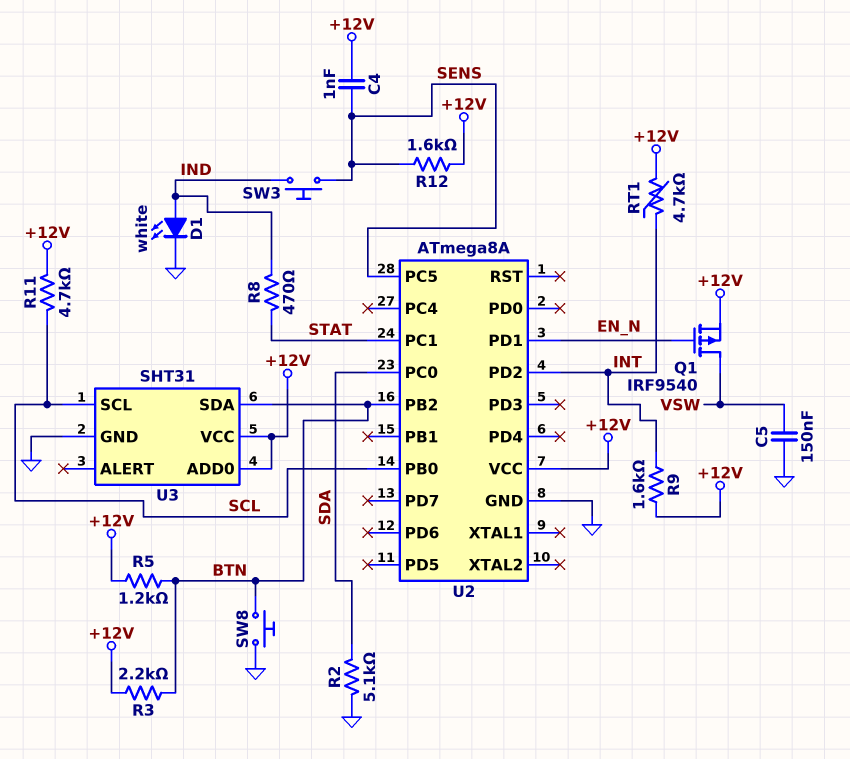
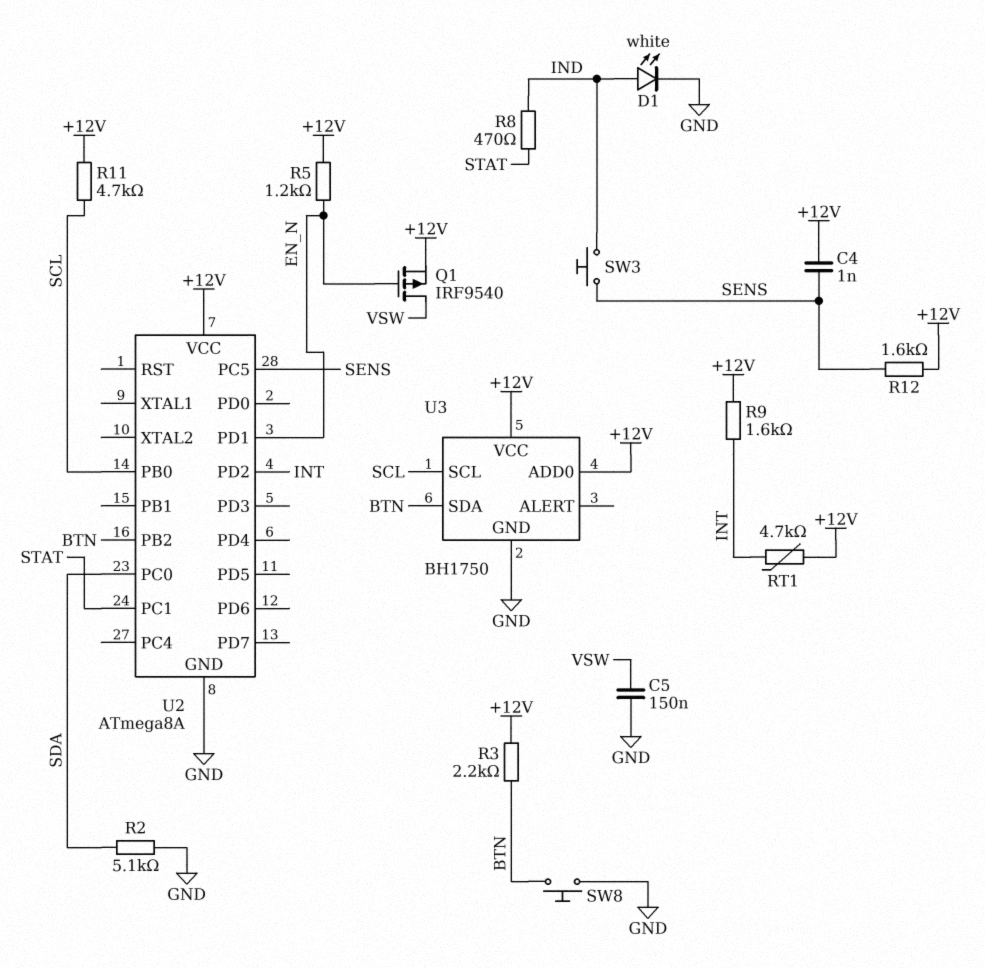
R5: 1.2k (+12V, BTN) -> 1.2k (+12V, EN_N)
U3: SHT31 -> BH1750

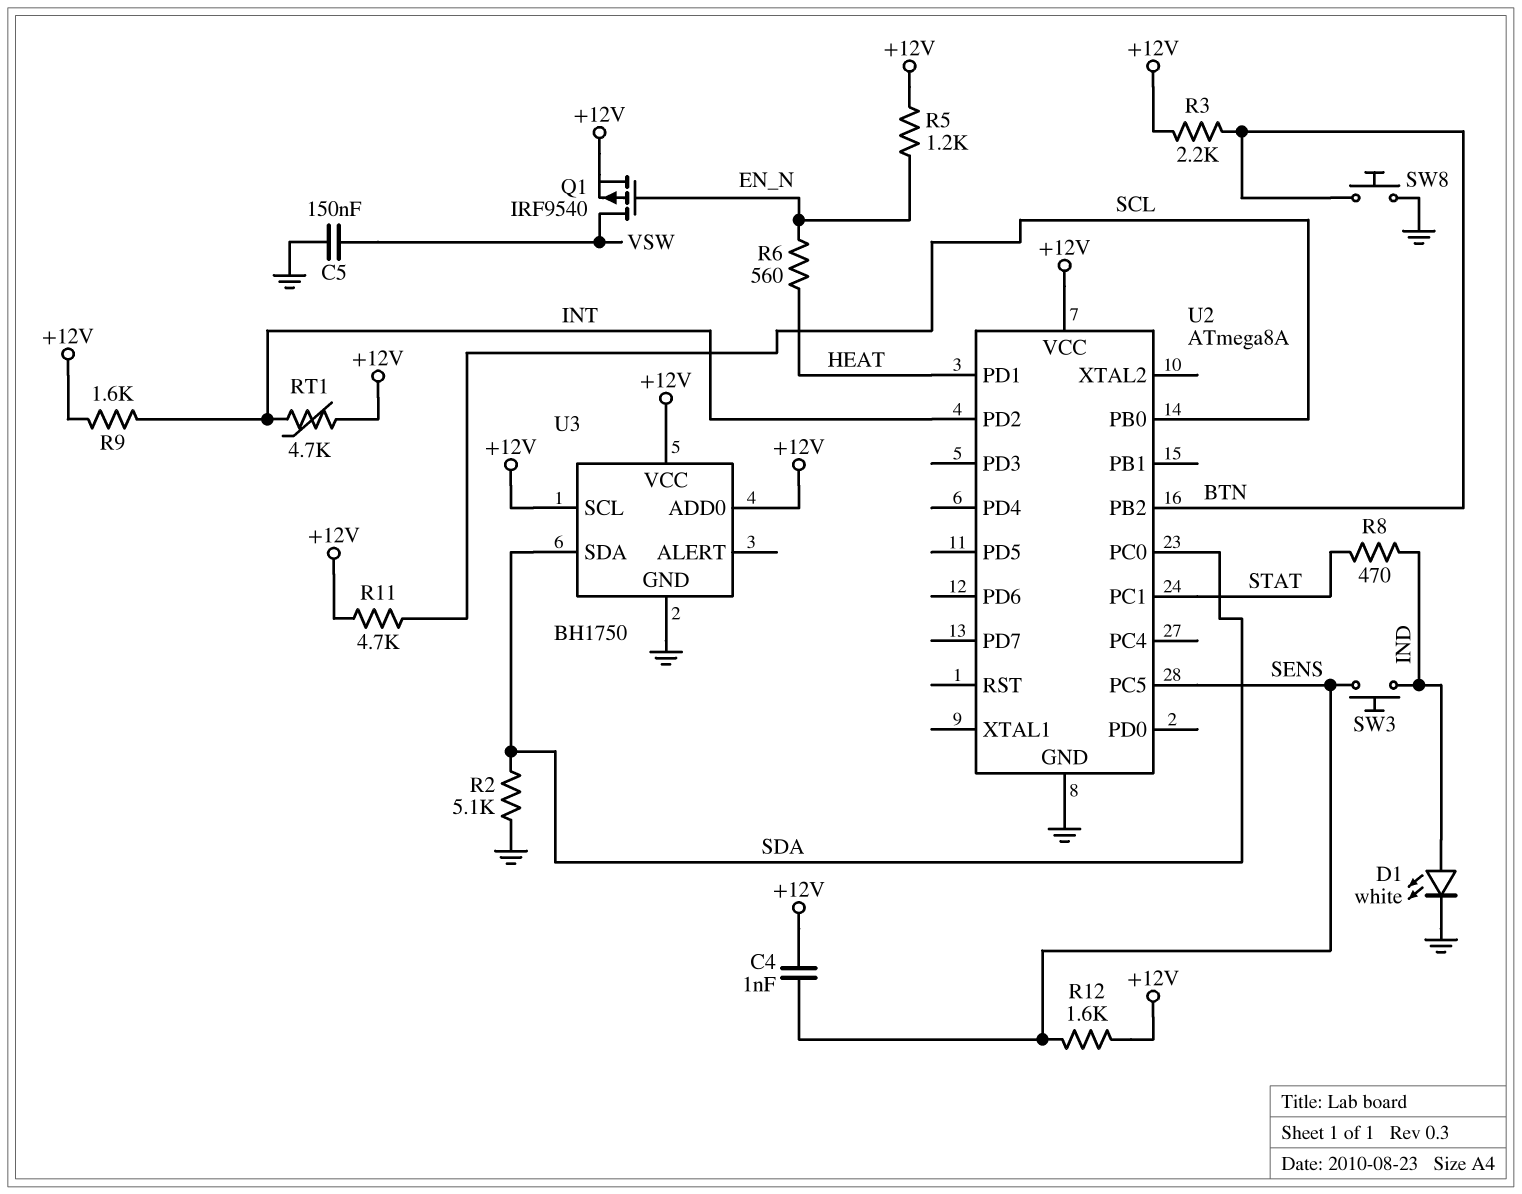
R6: none -> 560 (EN_N, HEAT)
U2 pin PD1: EN_N -> HEAT
U3 pin SCL: SCL -> +12V
U3 pin SDA: BTN -> SDA

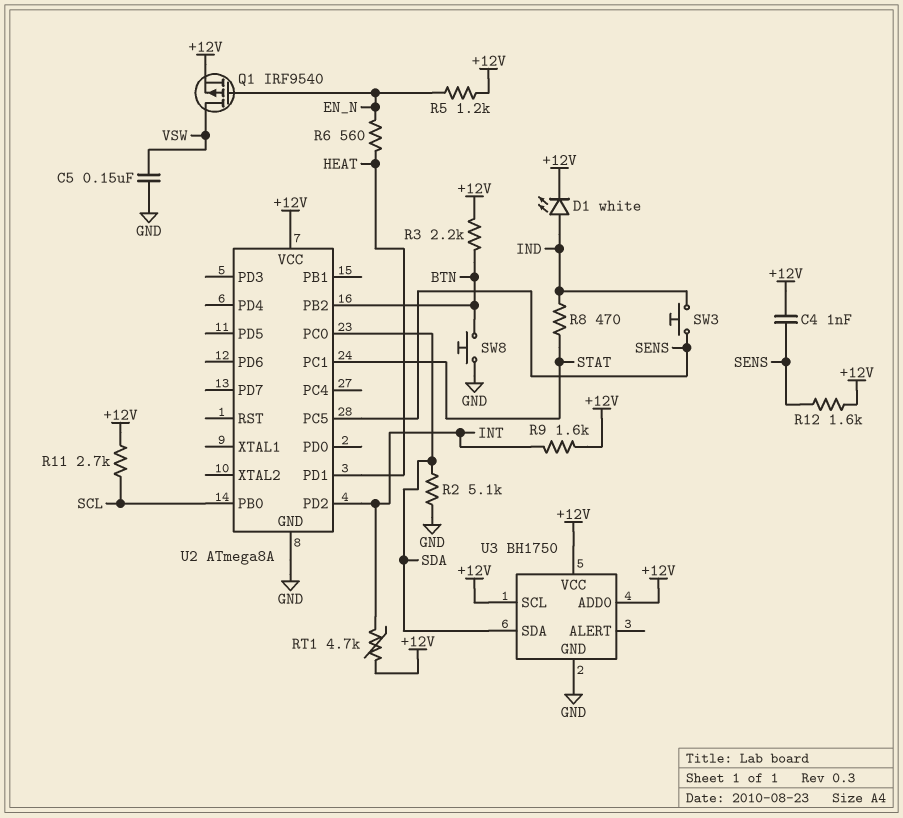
D1: LED white (A IND, K GND) -> LED white (A IND, K +12V)
R11: 4.7k (+12V, SCL) -> 2.7k (+12V, SCL)

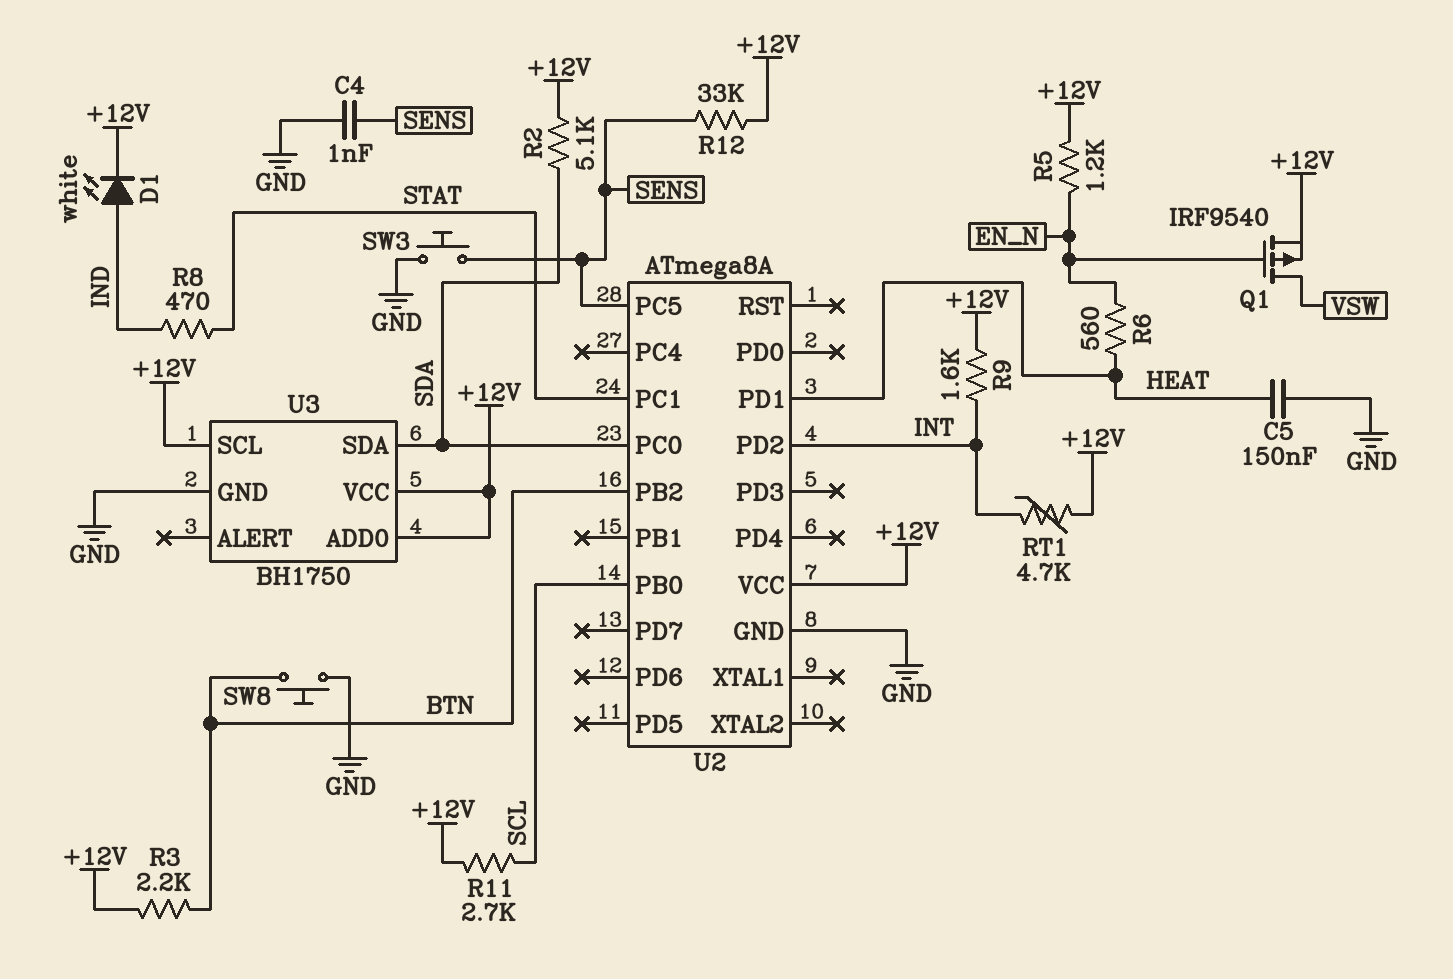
C4: 1nF (+12V, SENS) -> 1nF (GND, SENS)
C5: 150nF (GND, VSW) -> 150nF (GND, HEAT)
R2: 5.1k (GND, SDA) -> 5.1k (+12V, SDA)
R12: 1.6k (+12V, SENS) -> 33k (+12V, SENS)
SW3: button (IND, SENS) -> button (GND, SENS)

